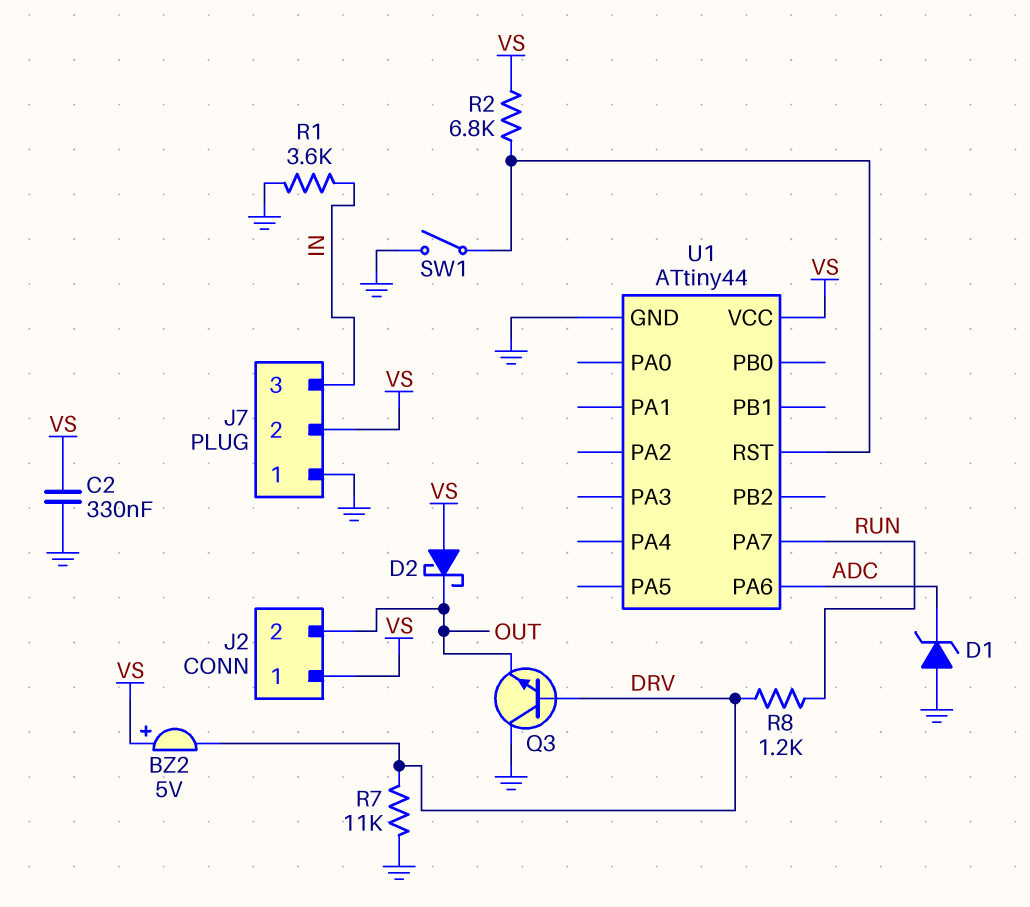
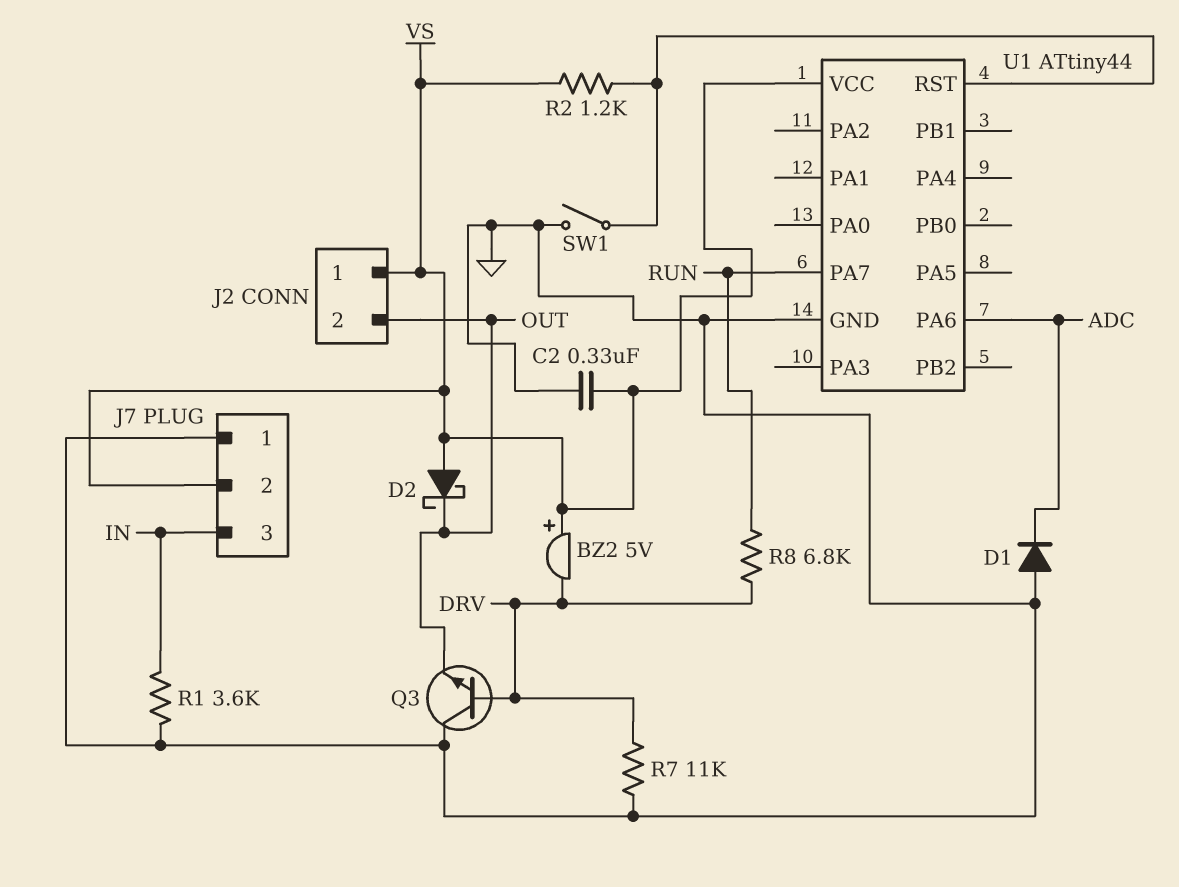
D1: zener (A GND, K ADC) -> diode (A GND, K ADC)
R2: 6.8k (U1/RST, VS) -> 1.2k (U1/RST, VS)
R8: 1.2k (DRV, RUN) -> 6.8k (DRV, RUN)

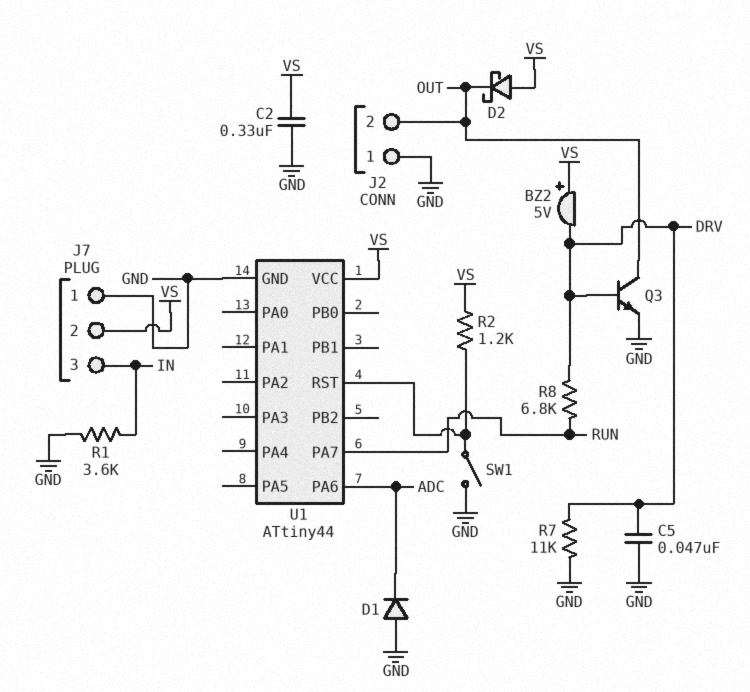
C5: none -> 47nF (DRV, GND)
J2 pin 1: VS -> GND
Q3: NPN (B DRV, C GND, E OUT) -> NPN (B DRV, C OUT, E GND)

